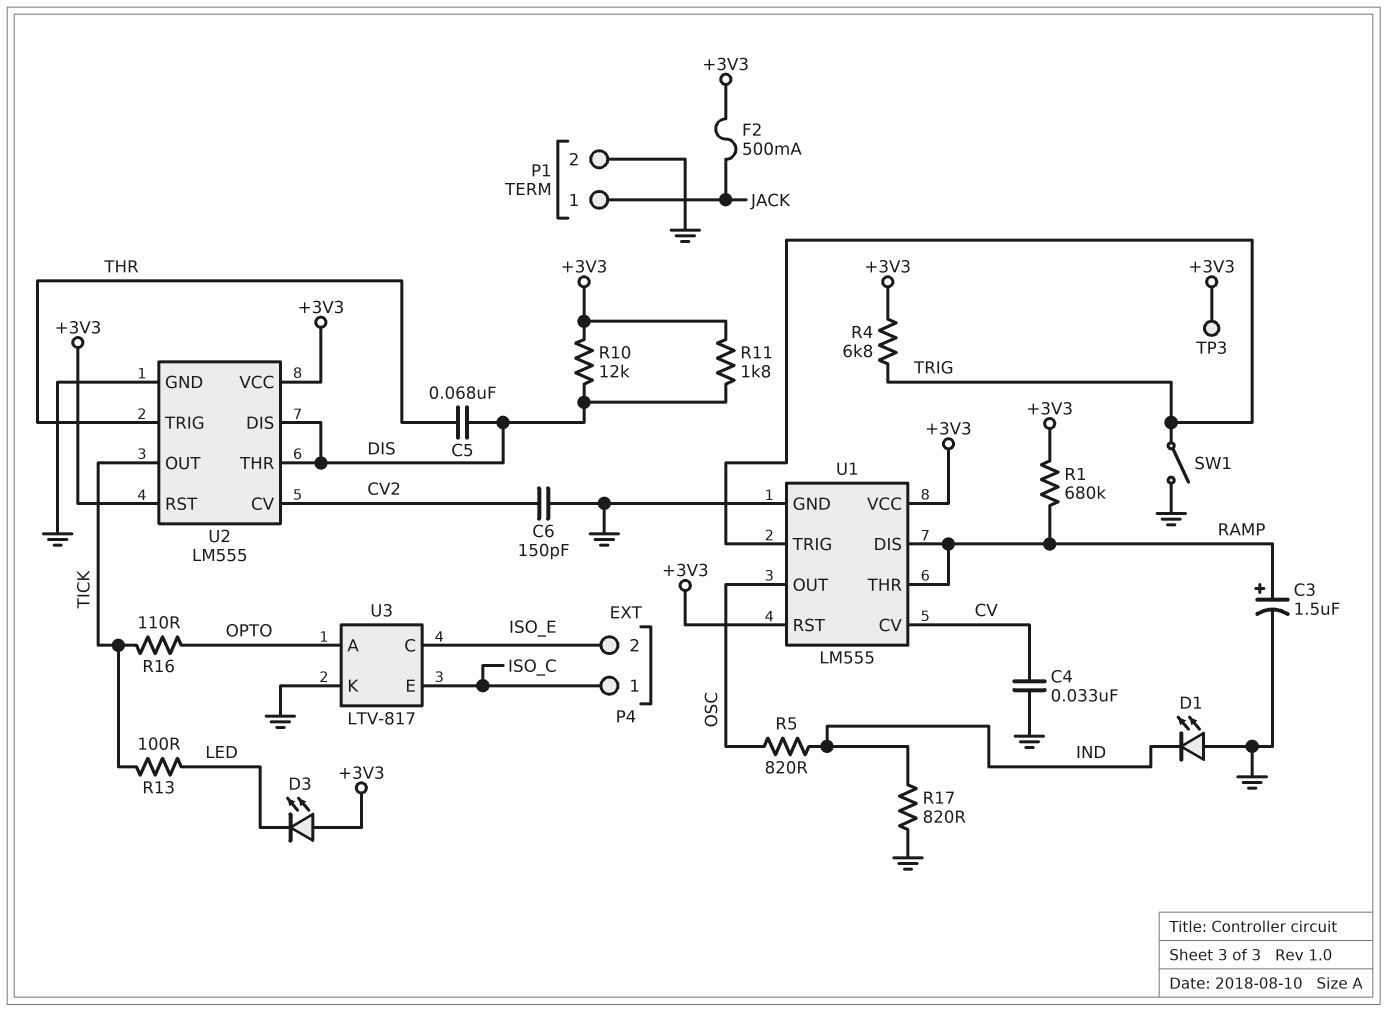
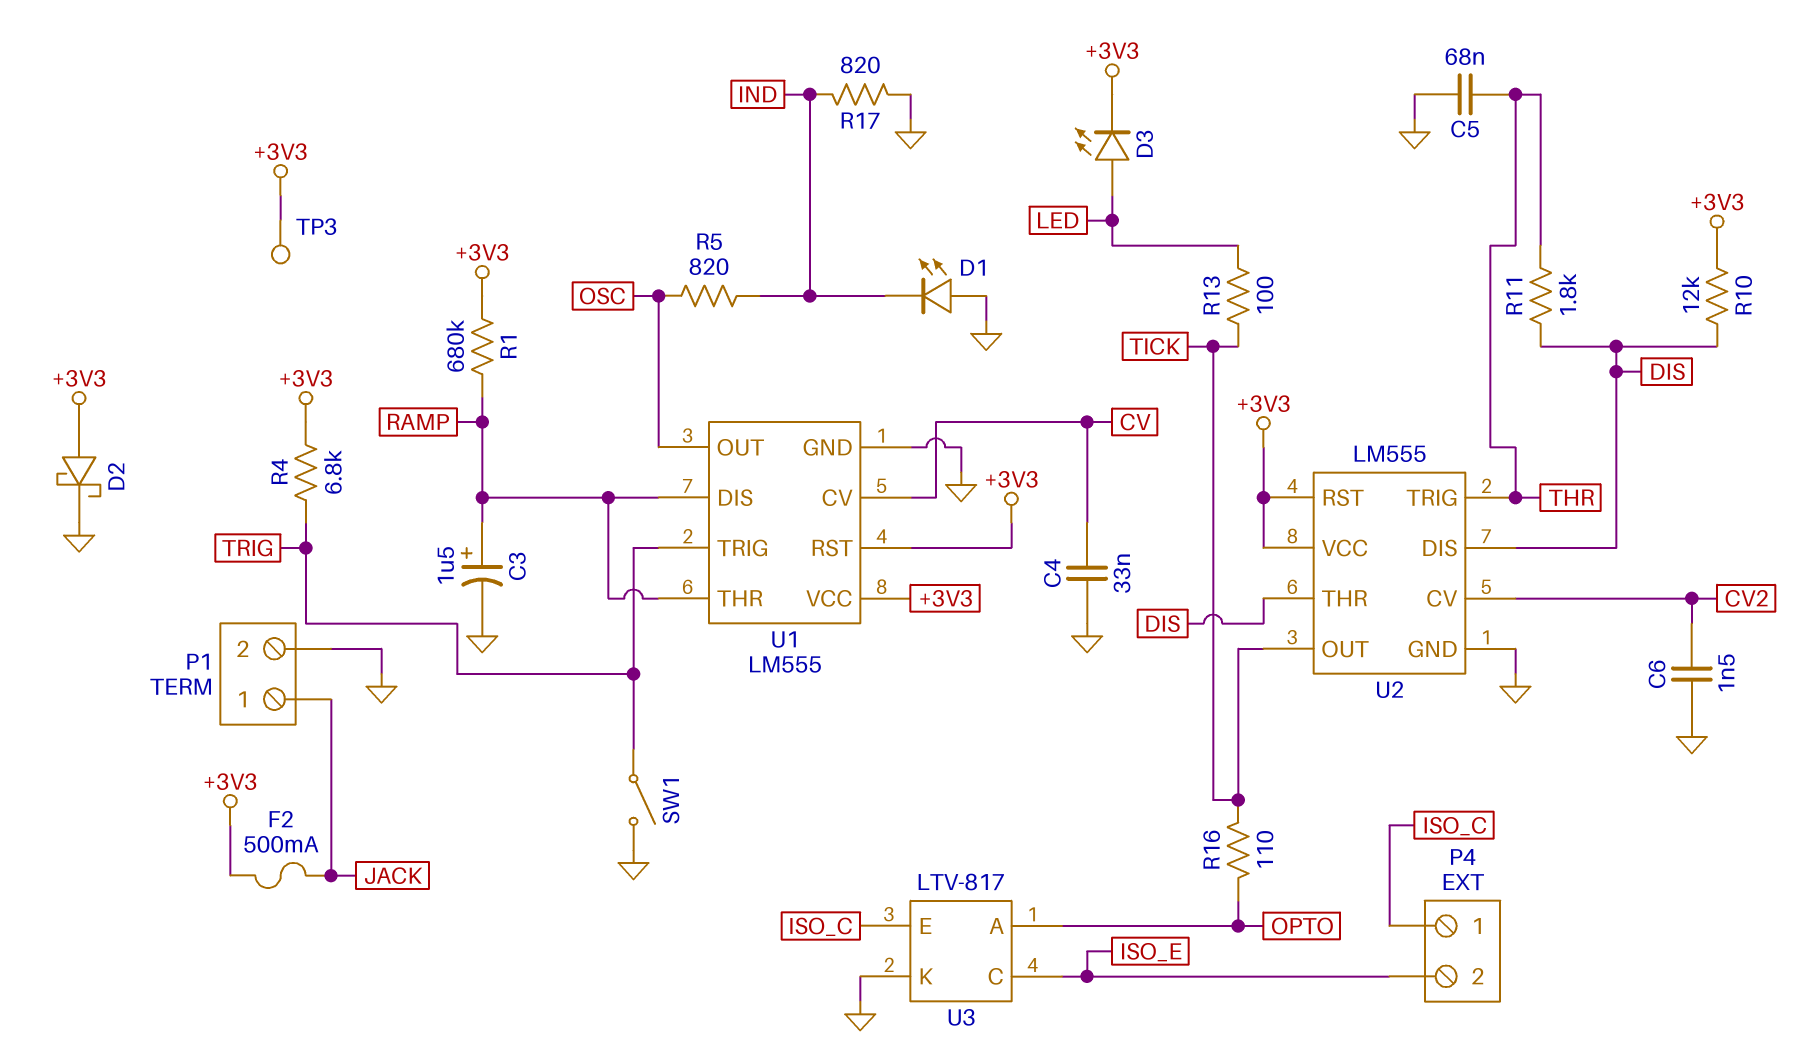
C5: 68nF (DIS, THR) -> 68nF (GND, THR)
C6: 150pF (CV2, GND) -> 1.5nF (CV2, GND)
D2: none -> schottky (A +3V3, K GND)
D3: LED (A +3V3, K LED) -> LED (A LED, K +3V3)
R11: 1.8k (+3V3, DIS) -> 1.8k (DIS, THR)

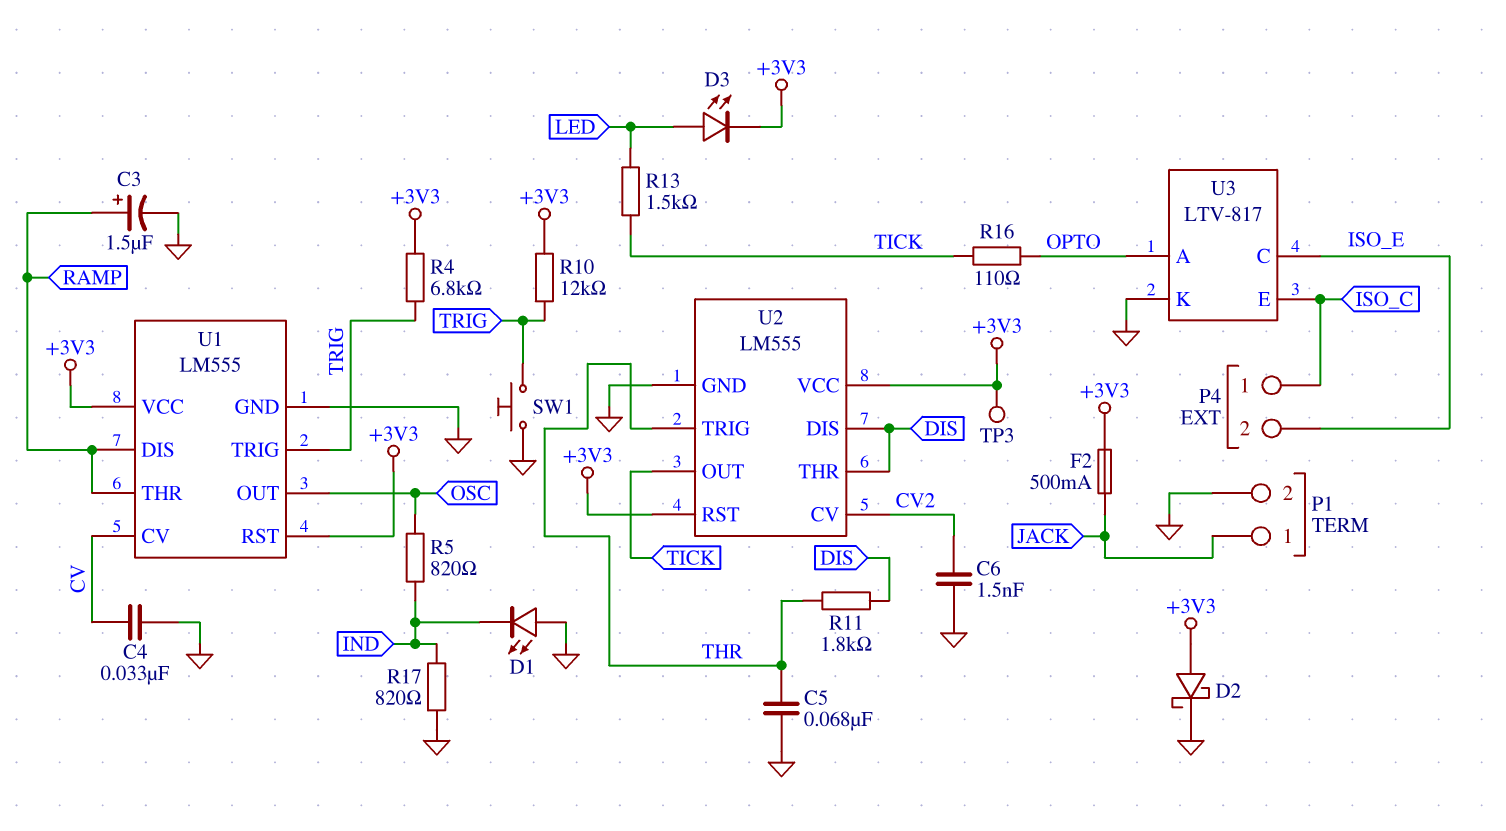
R1: 680k (+3V3, RAMP) -> none
R10: 12k (+3V3, DIS) -> 12k (+3V3, TRIG)
R13: 100 (LED, TICK) -> 1.5k (LED, TICK)
SW1: switch (GND, TRIG) -> button (GND, TRIG)

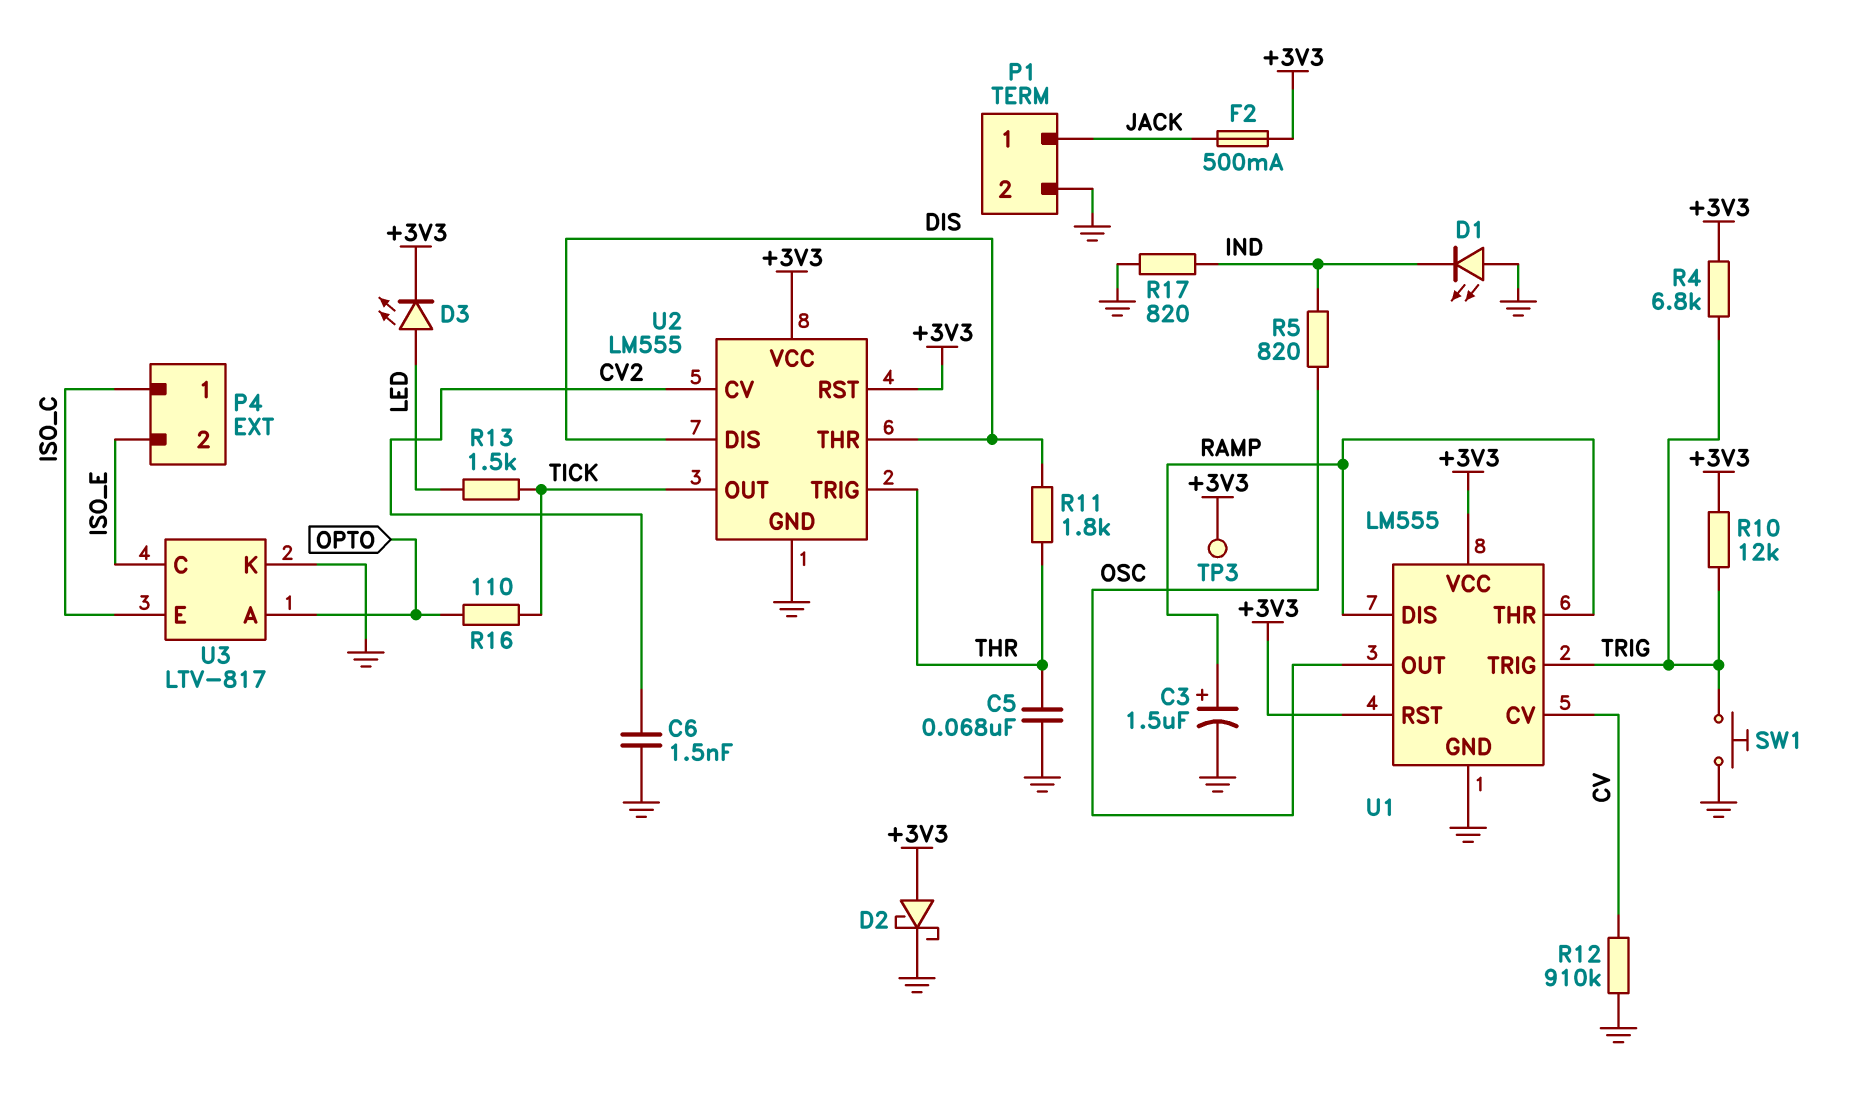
C4: 33nF (CV, GND) -> none
R12: none -> 910k (CV, GND)

